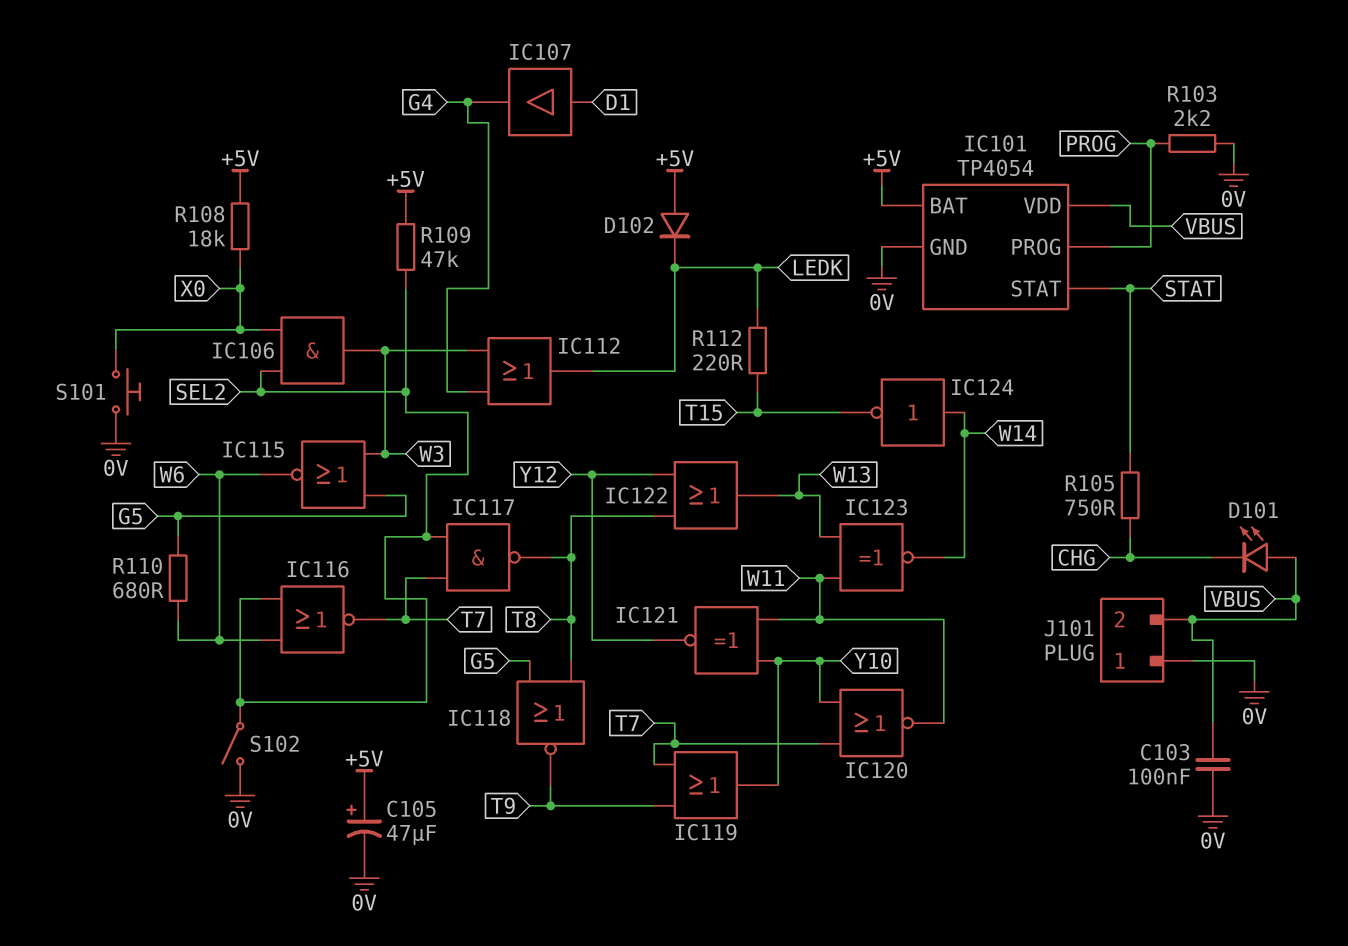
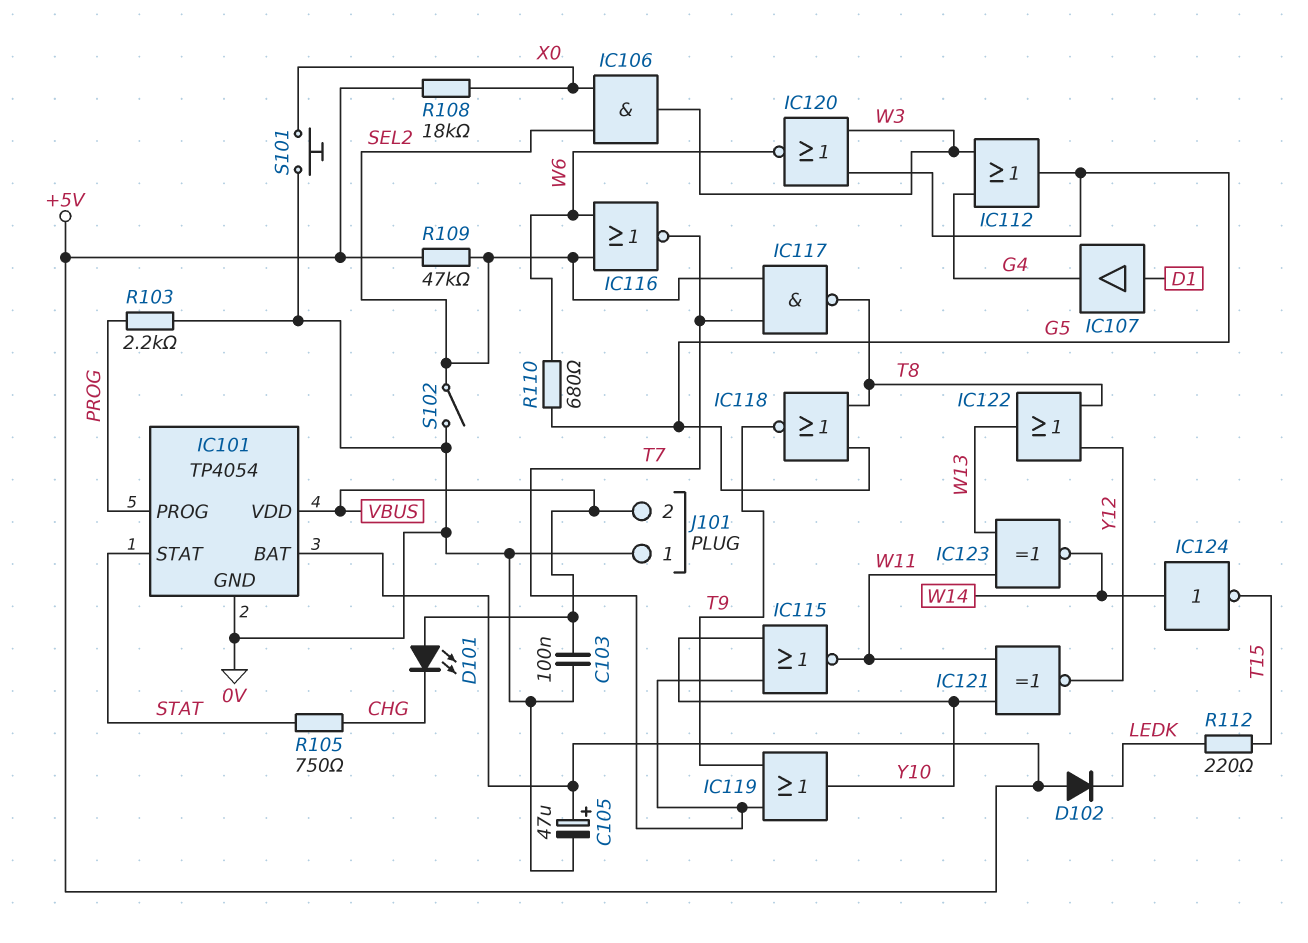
IC112: OR (in G4, in W3, out LEDK) -> OR (in G4, in W3, out G5)
IC115: NOR (in G5, in W3, out W6) -> NOR (in T7, in Y10, out W11)
IC120: NOR (in T7, in Y10, out W11) -> NOR (in G5, in W3, out W6)

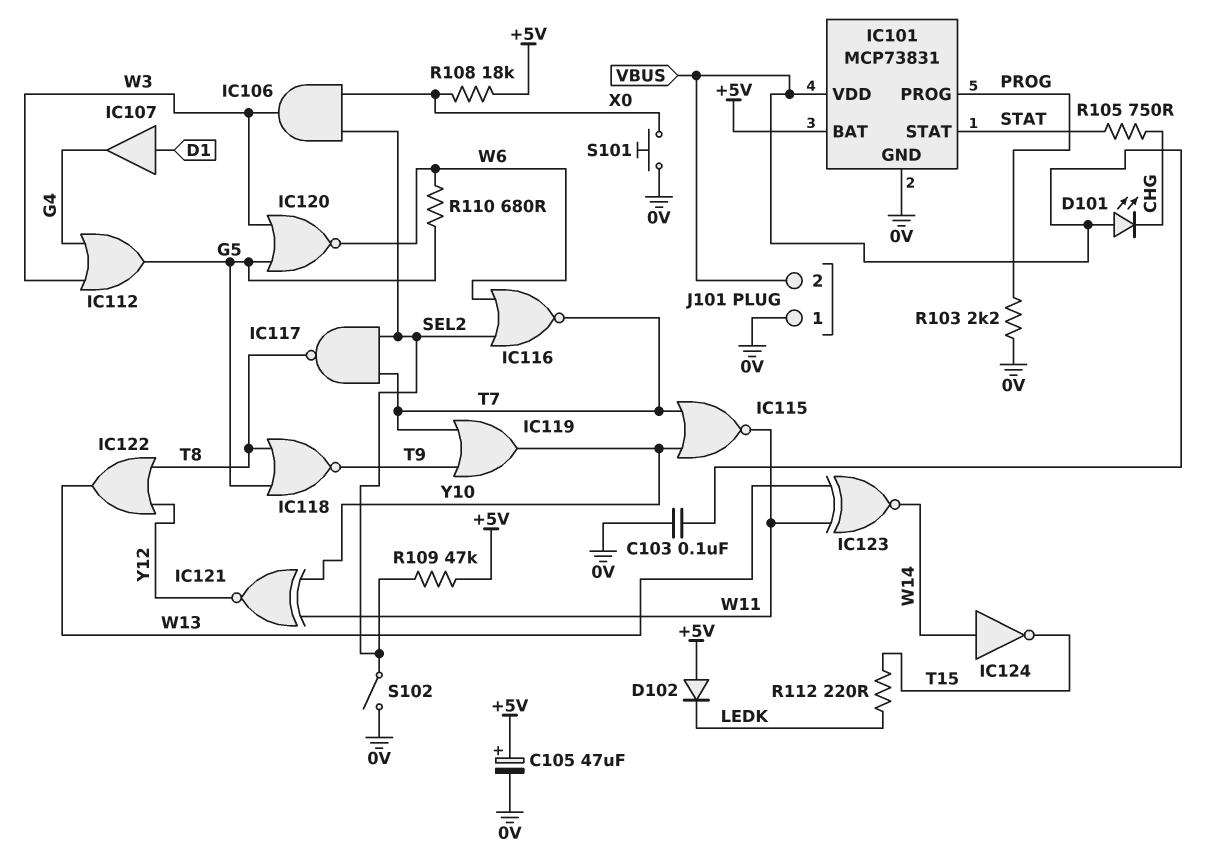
IC101: TP4054 -> MCP73831

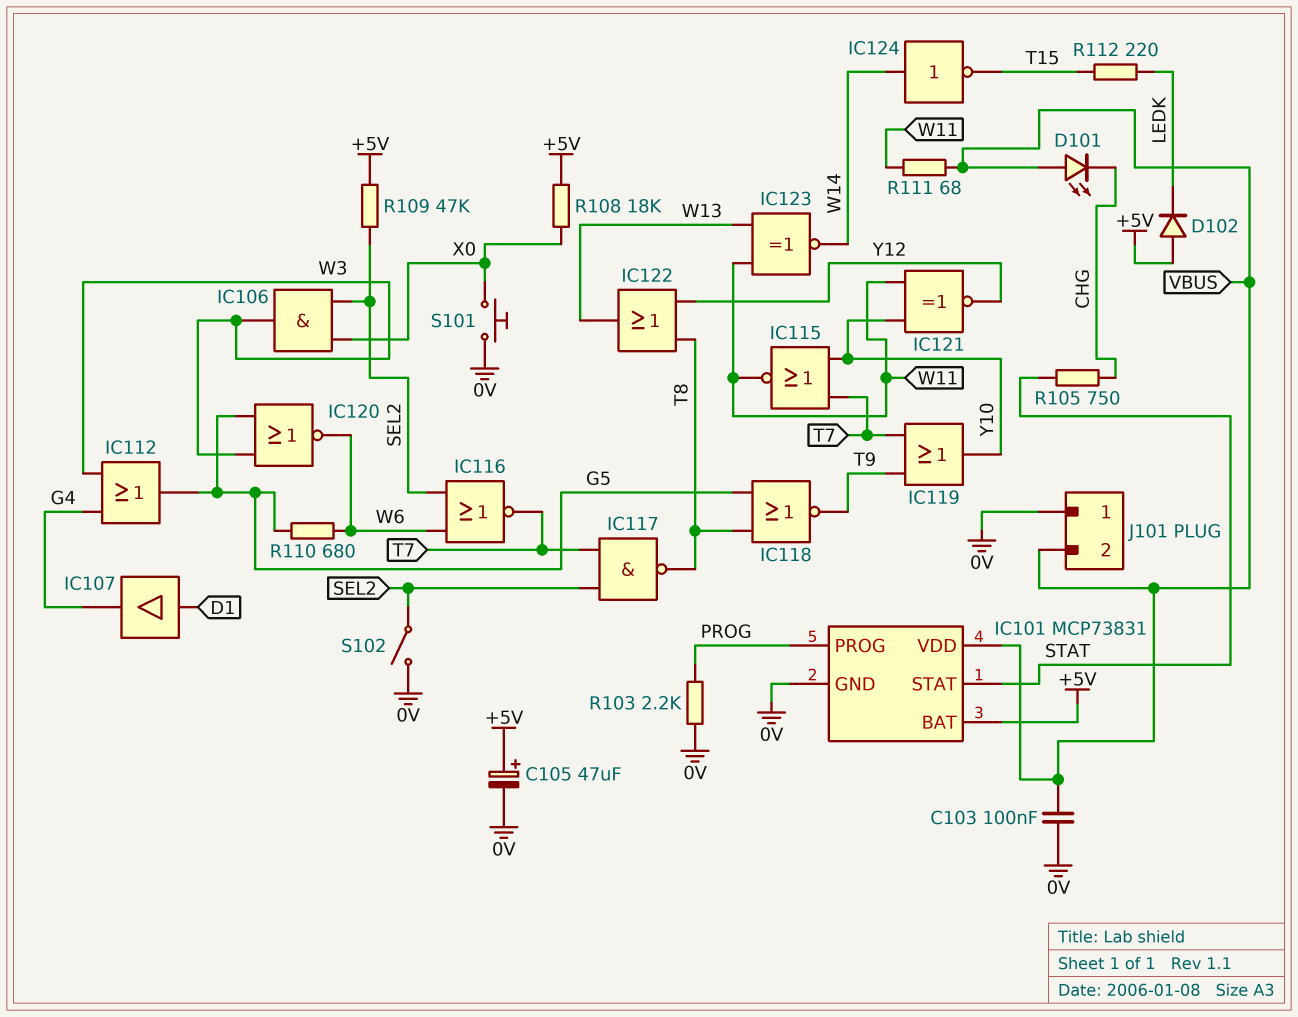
R111: none -> 68 (VBUS, W11)

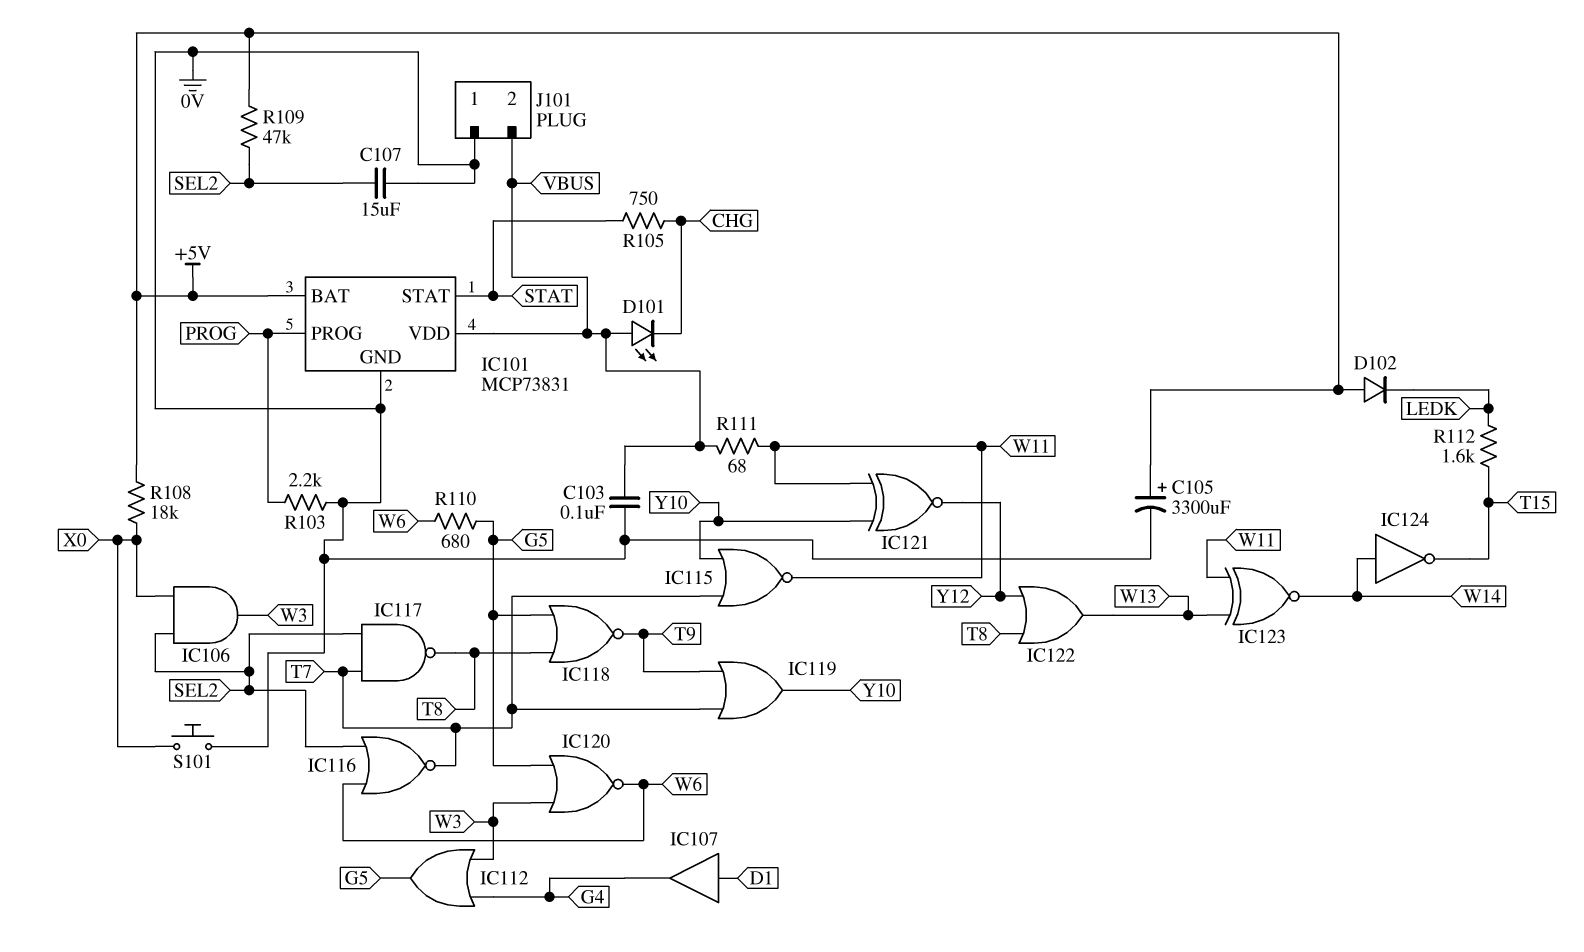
C105: 47uF (plus +5V, minus 0V) -> 3300uF (plus +5V, minus 0V)
C107: none -> 15uF (0V, SEL2)
R112: 220 (LEDK, T15) -> 1.6k (LEDK, T15)
S102: switch (0V, SEL2) -> none

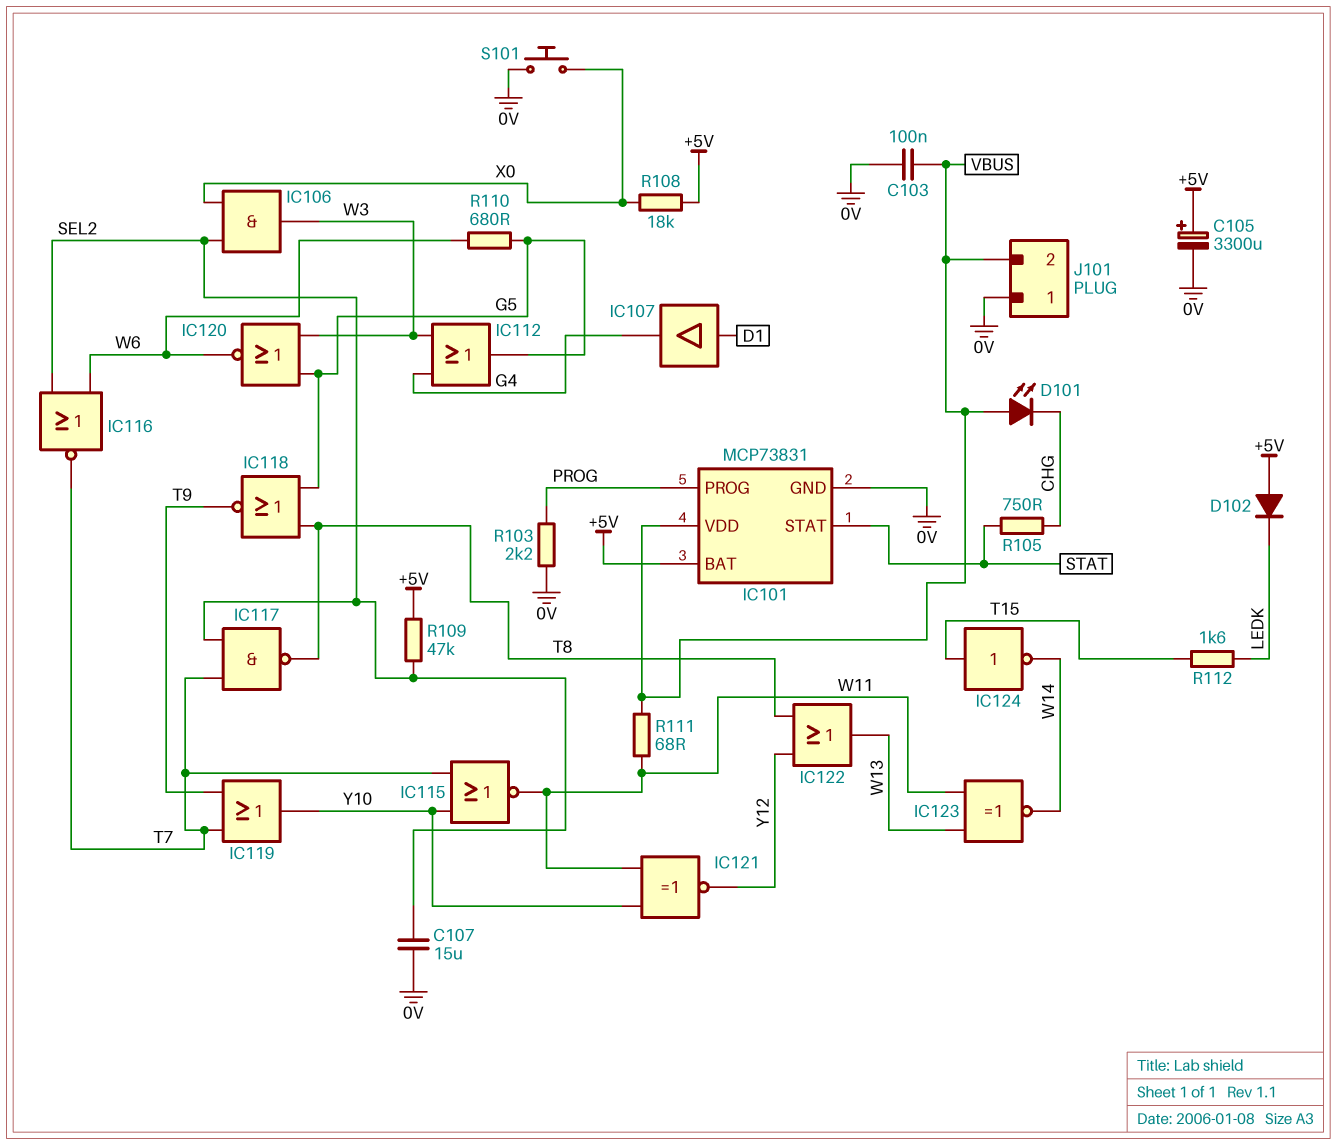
IC124: NOT (in W14, out T15) -> NOT (in T15, out W14)

